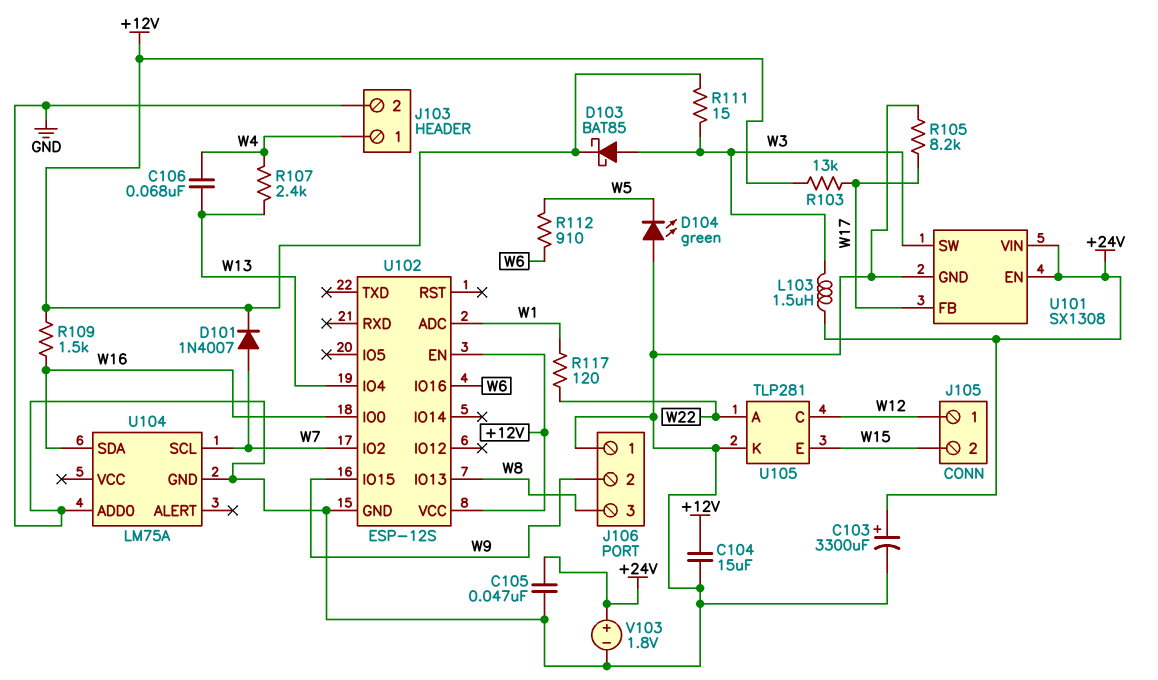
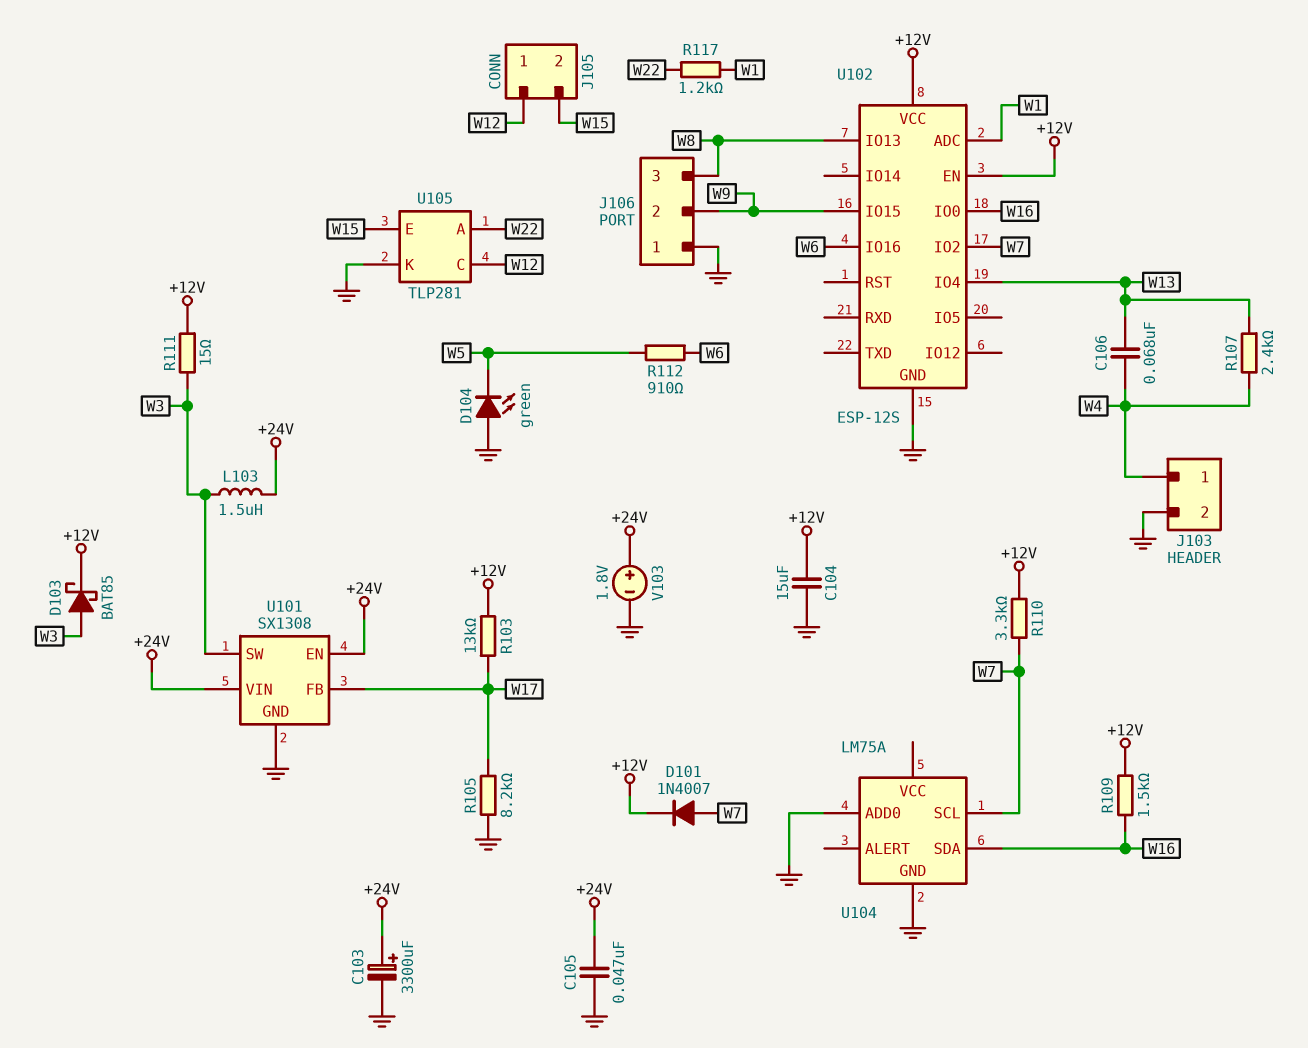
R110: none -> 3.3k (+12V, W7)
R117: 120 (W1, W22) -> 1.2k (W1, W22)

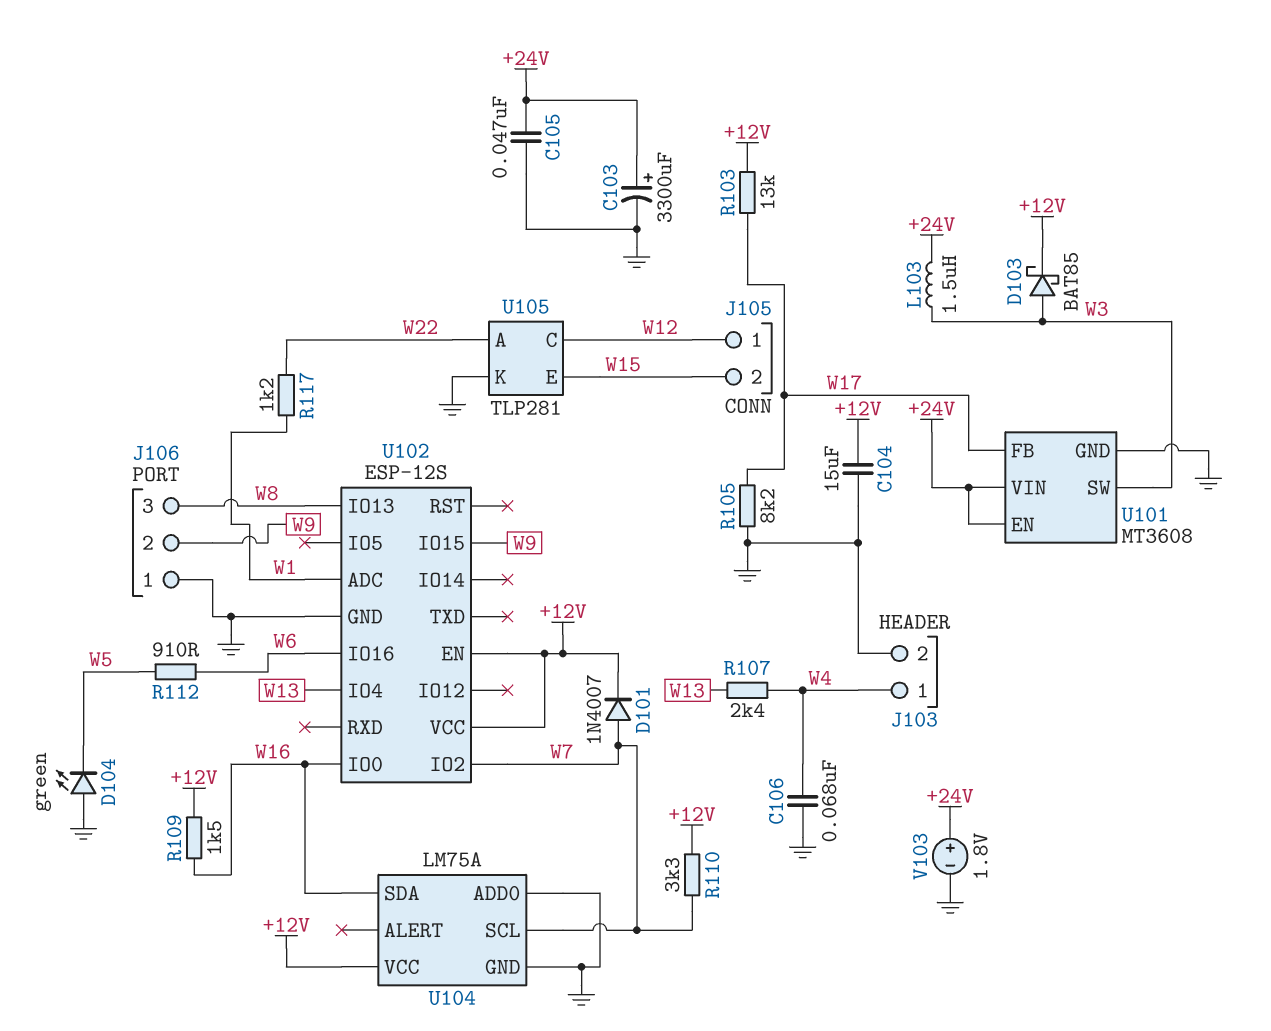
C106: 68nF (W4, W13) -> 68nF (GND, W4)
R111: 15 (+12V, W3) -> none
U101: SX1308 -> MT3608
U104 pin VCC: none -> +12V

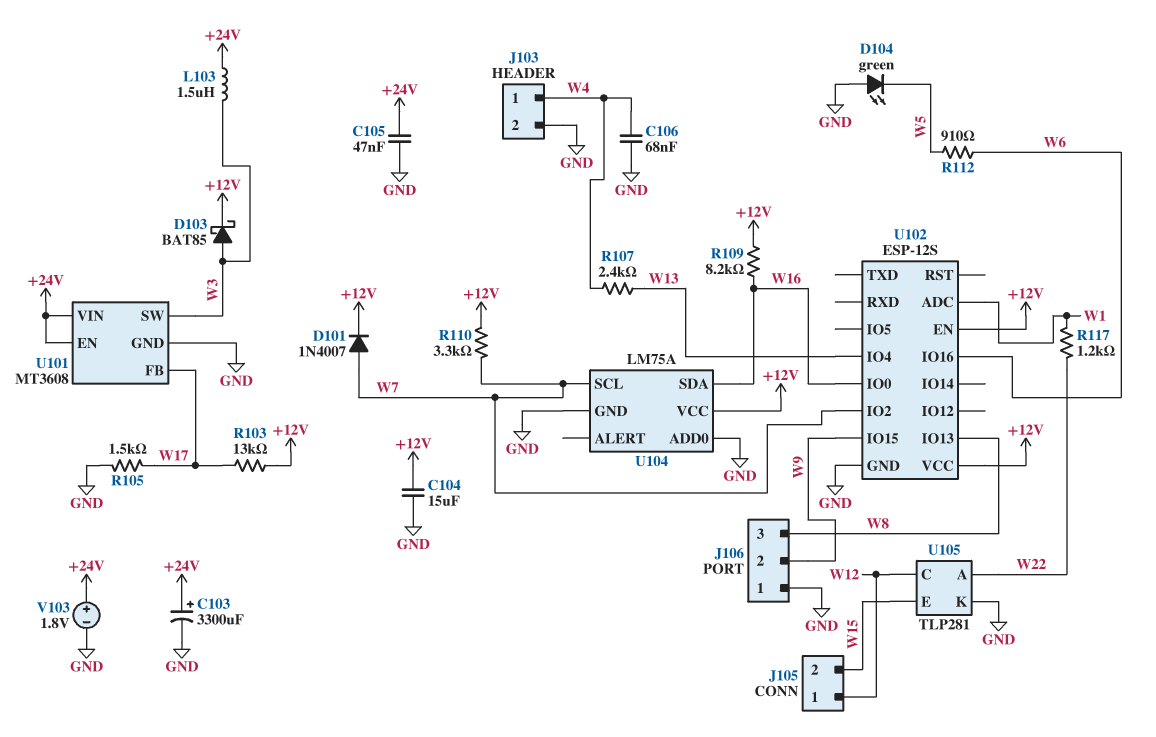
R105: 8.2k (GND, W17) -> 1.5k (GND, W17)
R109: 1.5k (+12V, W16) -> 8.2k (+12V, W16)

